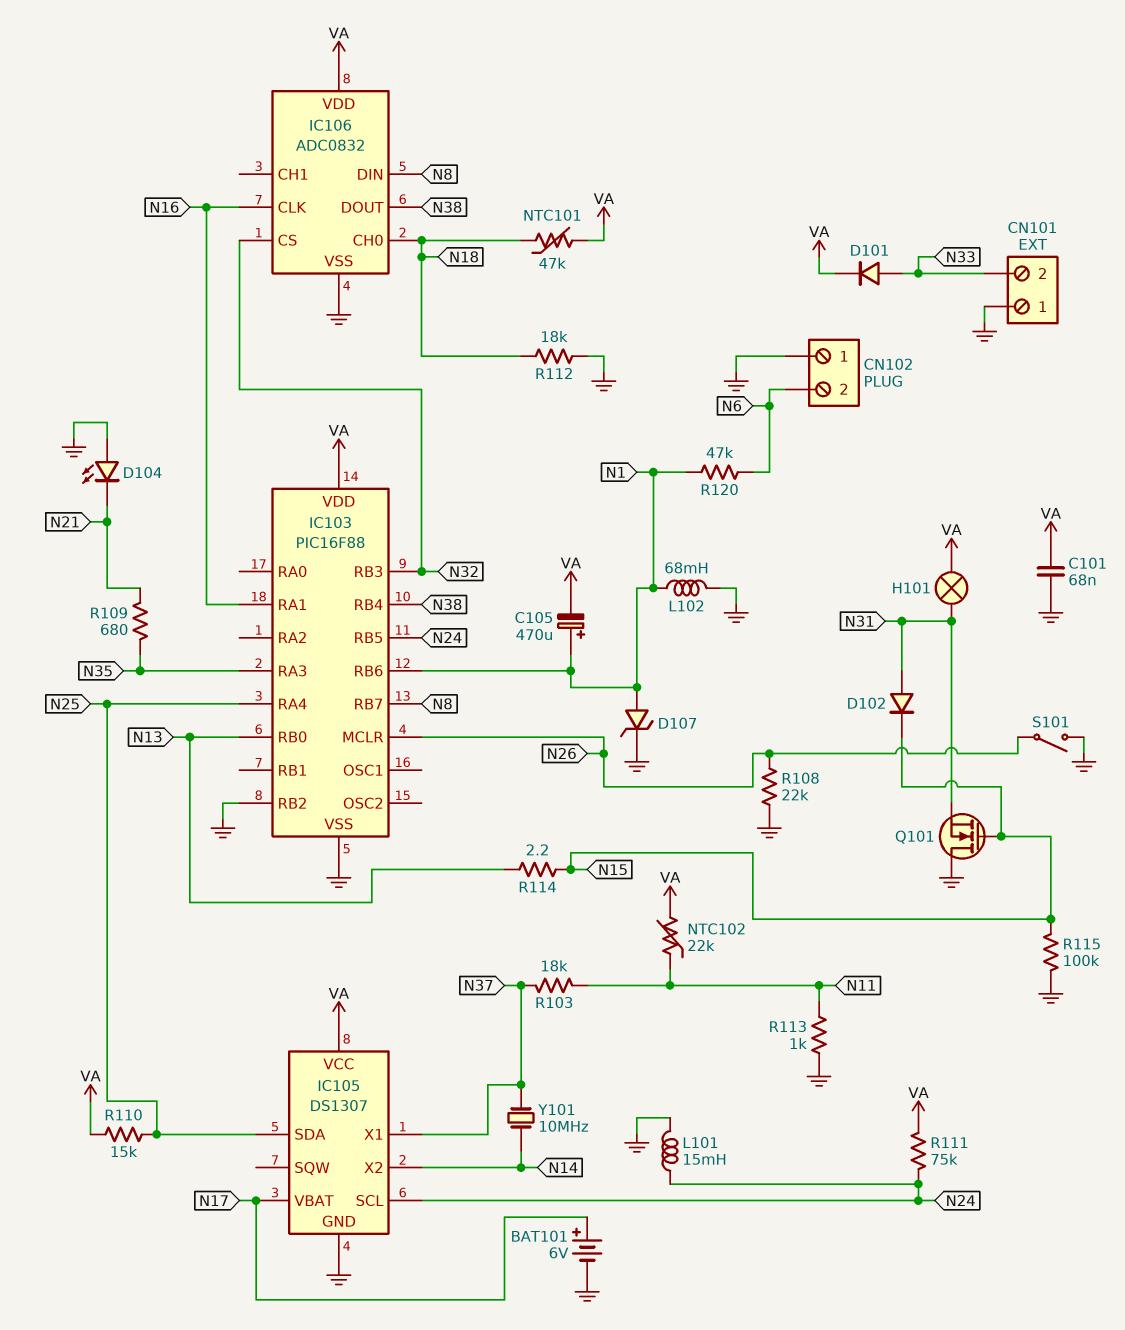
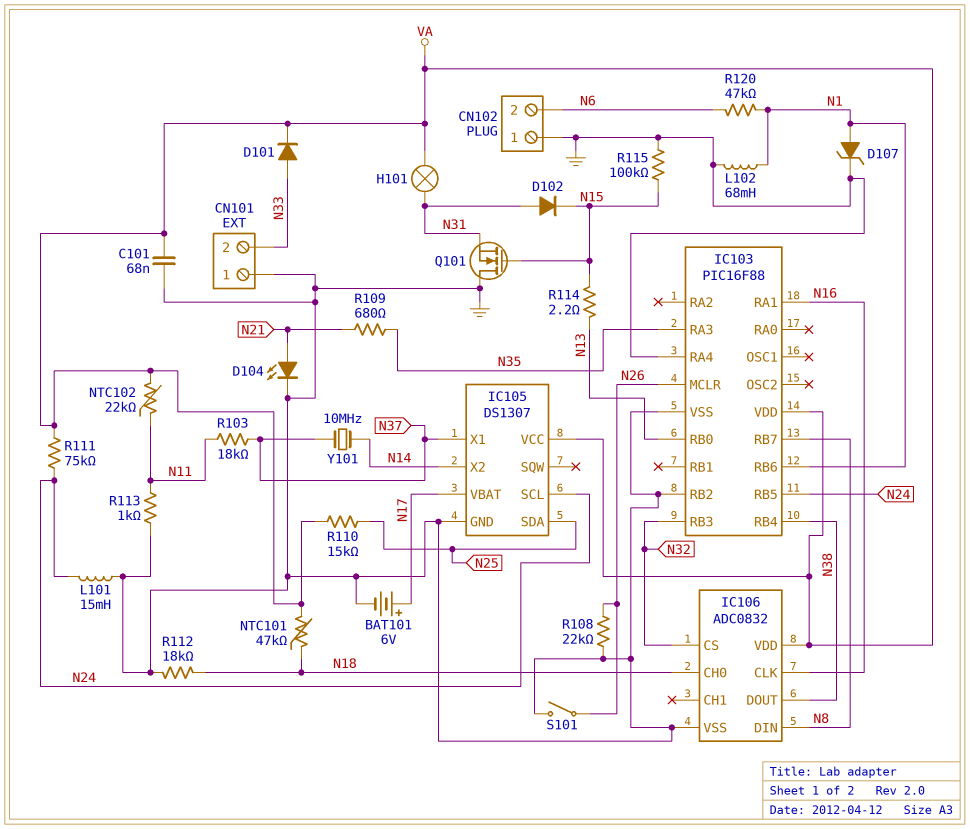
C105: 470uF (plus N1, minus VA) -> none
D104: LED (A GND, K N21) -> LED (A N21, K GND)
IC103 pin RA4: N25 -> GND

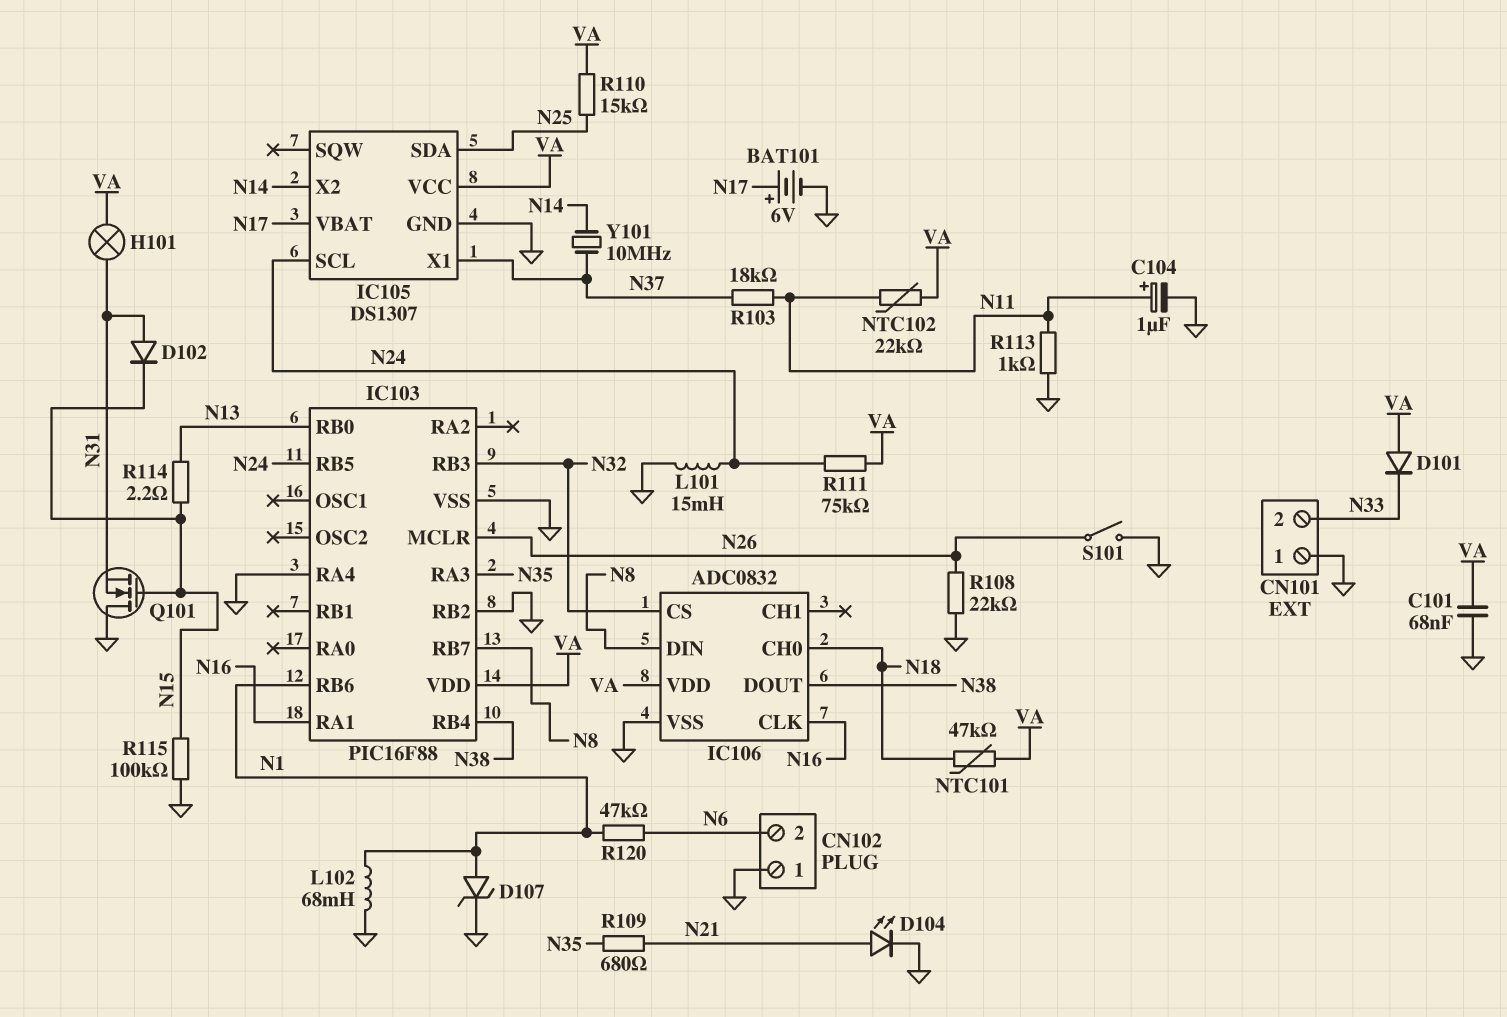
C104: none -> 1uF (plus N11, minus GND)
D101: diode (A N33, K VA) -> diode (A VA, K N33)
R112: 18k (GND, N18) -> none

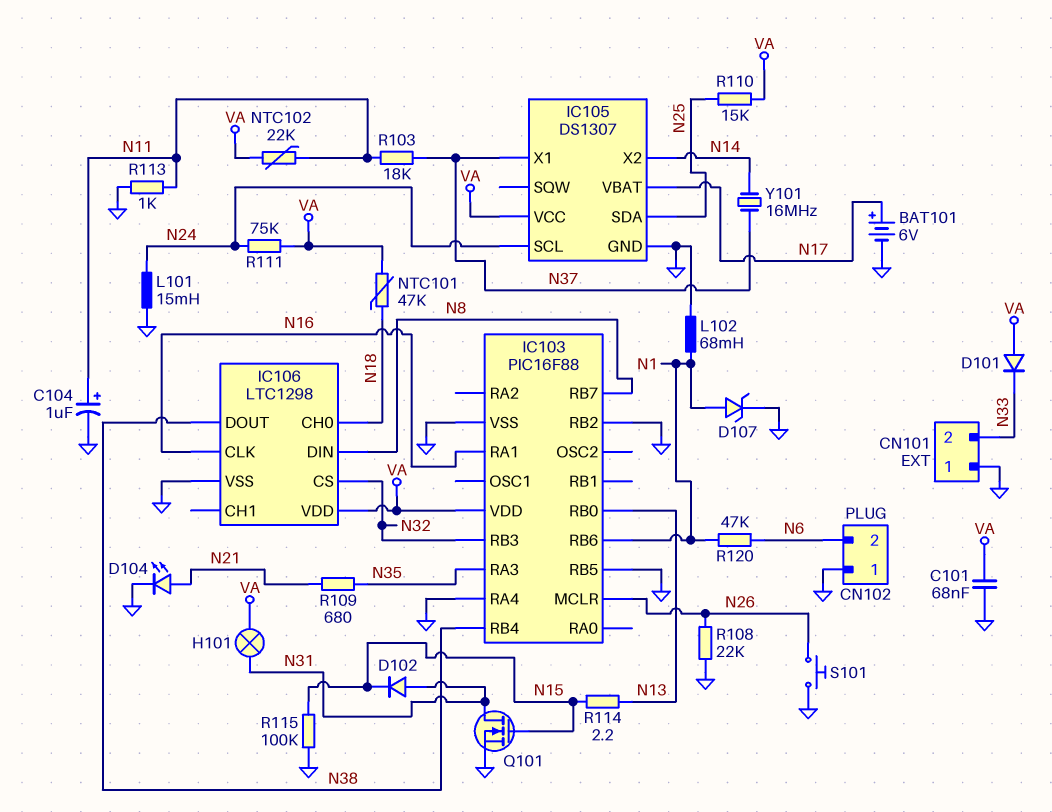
IC103 pin RB5: N24 -> GND
IC106: ADC0832 -> LTC1298
Q101: NMOS (G N15, D GND, S N31) -> NMOS (G N15, D N31, S GND)
S101: switch (GND, N26) -> button (GND, N26)
Y101: 10MHz (N14, N37) -> 16MHz (N14, N37)

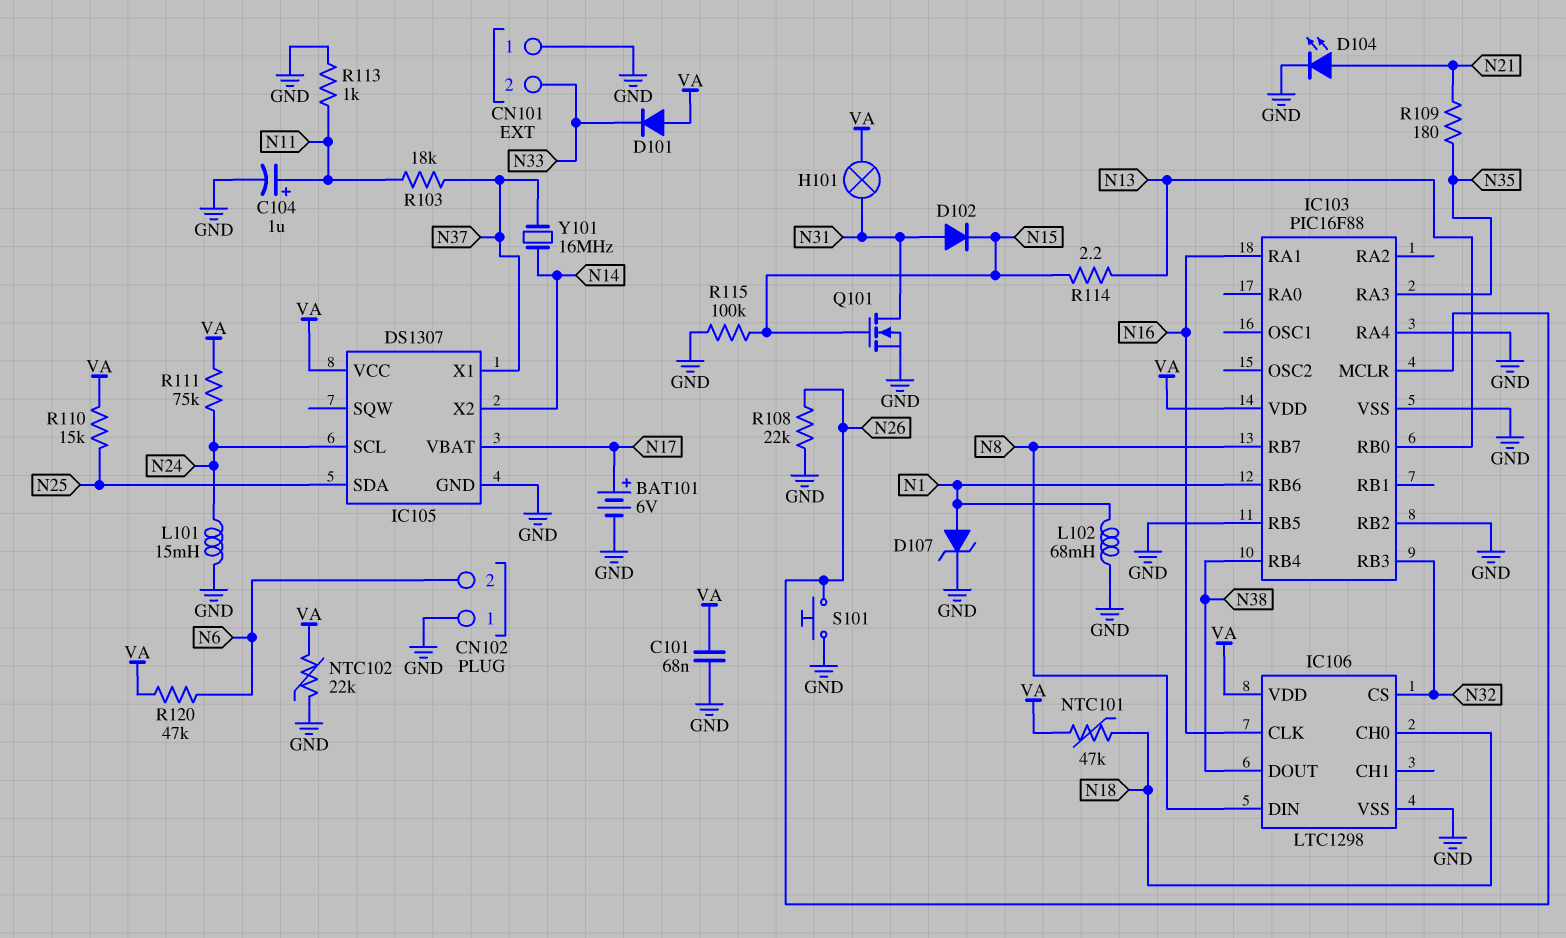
NTC102: 22k (N11, VA) -> 22k (GND, VA)
R109: 680 (N21, N35) -> 180 (N21, N35)
R120: 47k (N1, N6) -> 47k (N6, VA)

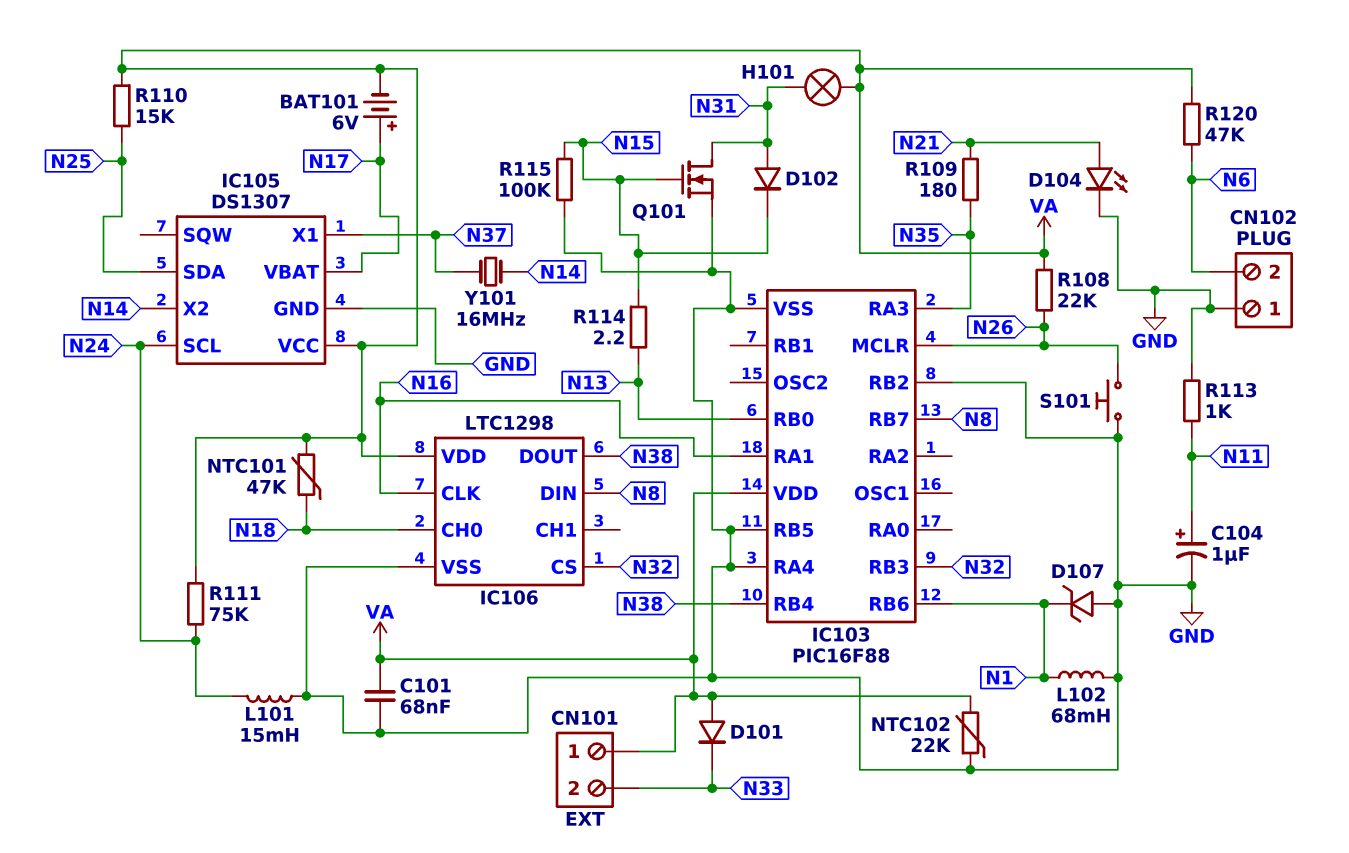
BAT101: 6V (plus N17, minus GND) -> 6V (plus N17, minus VA)
CN101 pin 1: GND -> VA
D107: zener (A N1, K GND) -> zener (A GND, K N1)
R103: 18k (N11, N37) -> none
R108: 22k (GND, N26) -> 22k (N26, VA)

